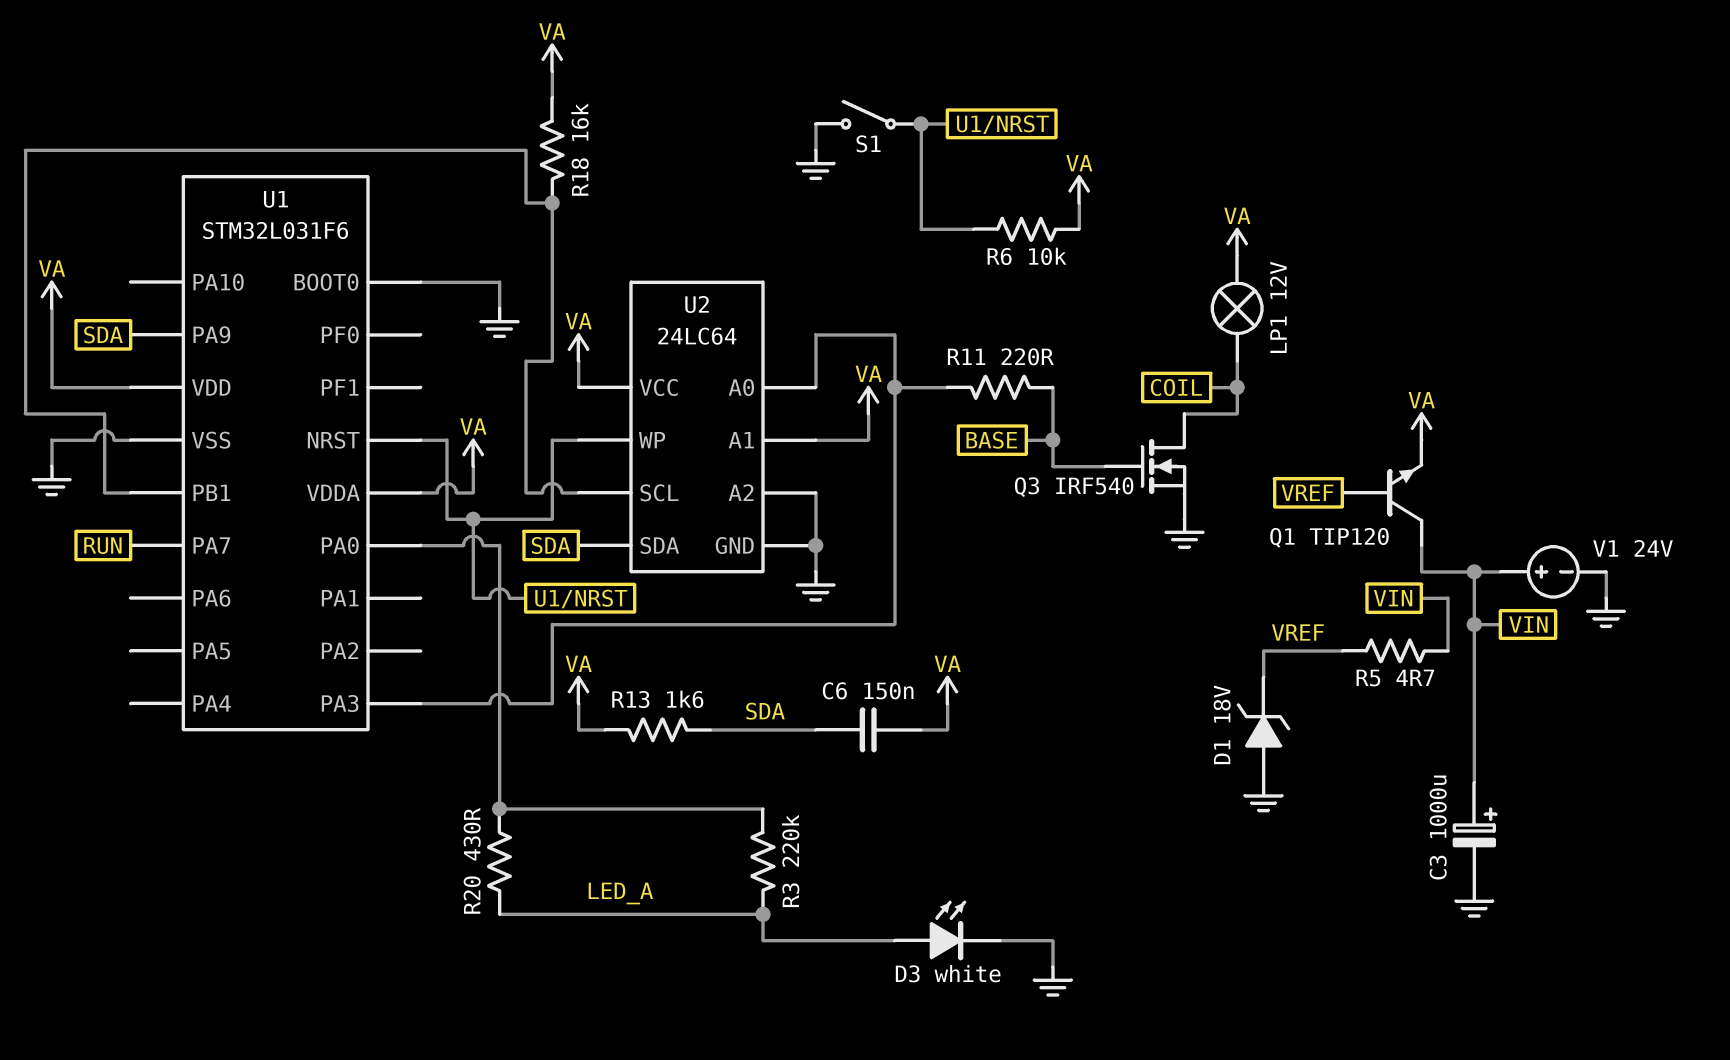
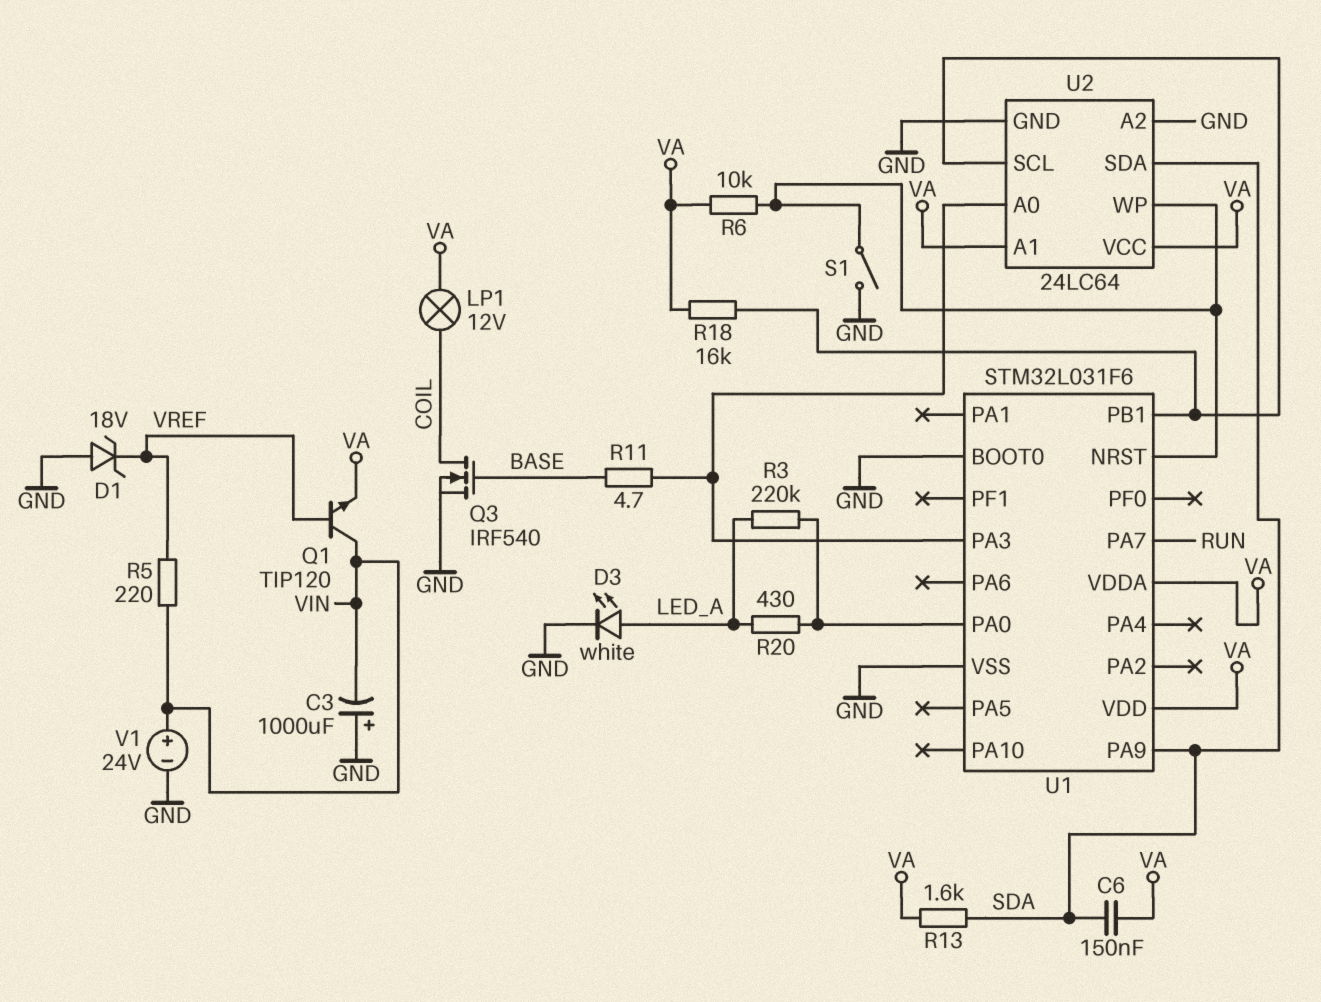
C3: 1000uF (plus VIN, minus GND) -> 1000uF (plus GND, minus VIN)
R5: 4.7 (VIN, VREF) -> 220 (VIN, VREF)
R11: 220 (BASE, U1/PA3) -> 4.7 (BASE, U1/PA3)

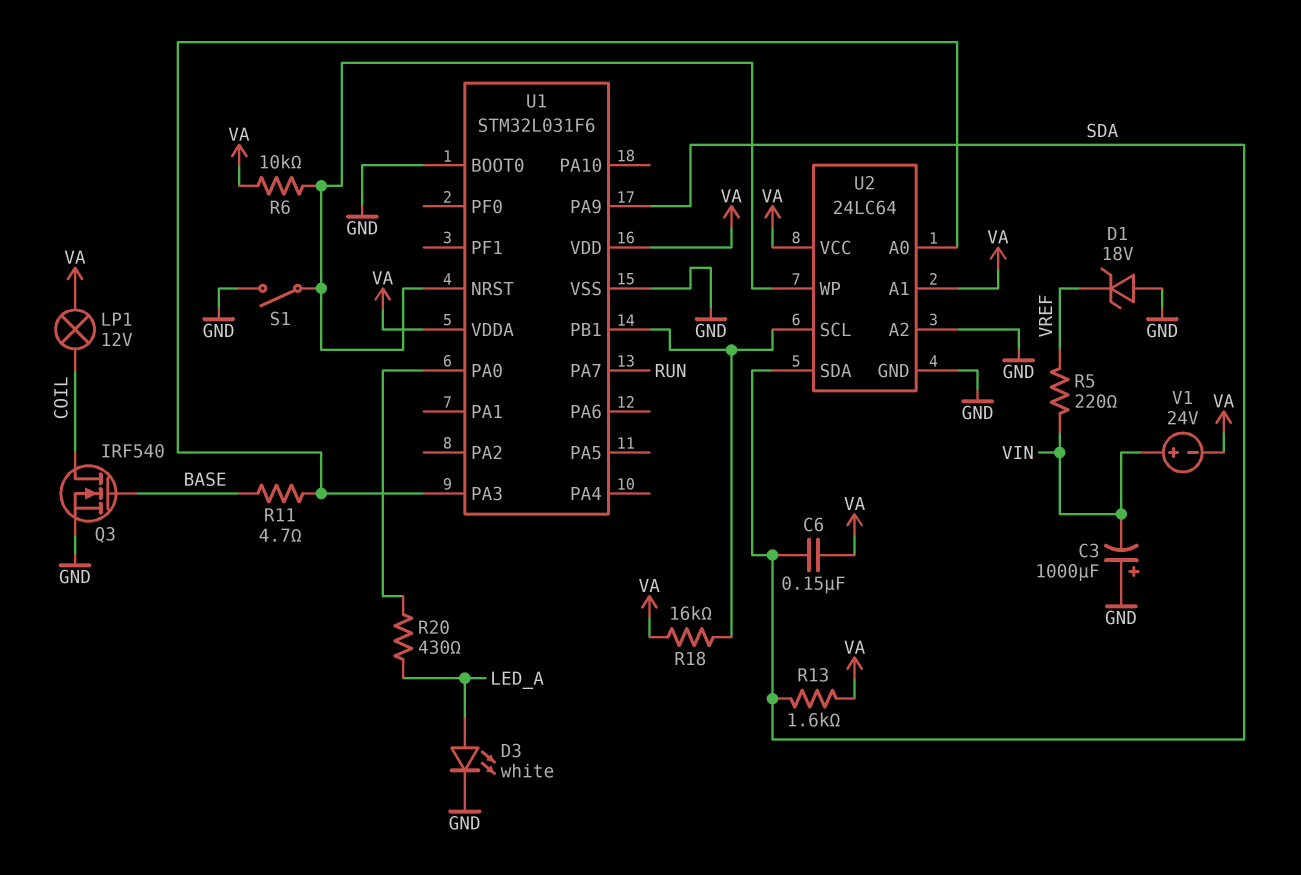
Q1: NPN TIP120 (B VREF, C VIN, E VA) -> none
R3: 220k (LED_A, U1/PA0) -> none
V1: 24V (plus VIN, minus GND) -> 24V (plus VIN, minus VA)

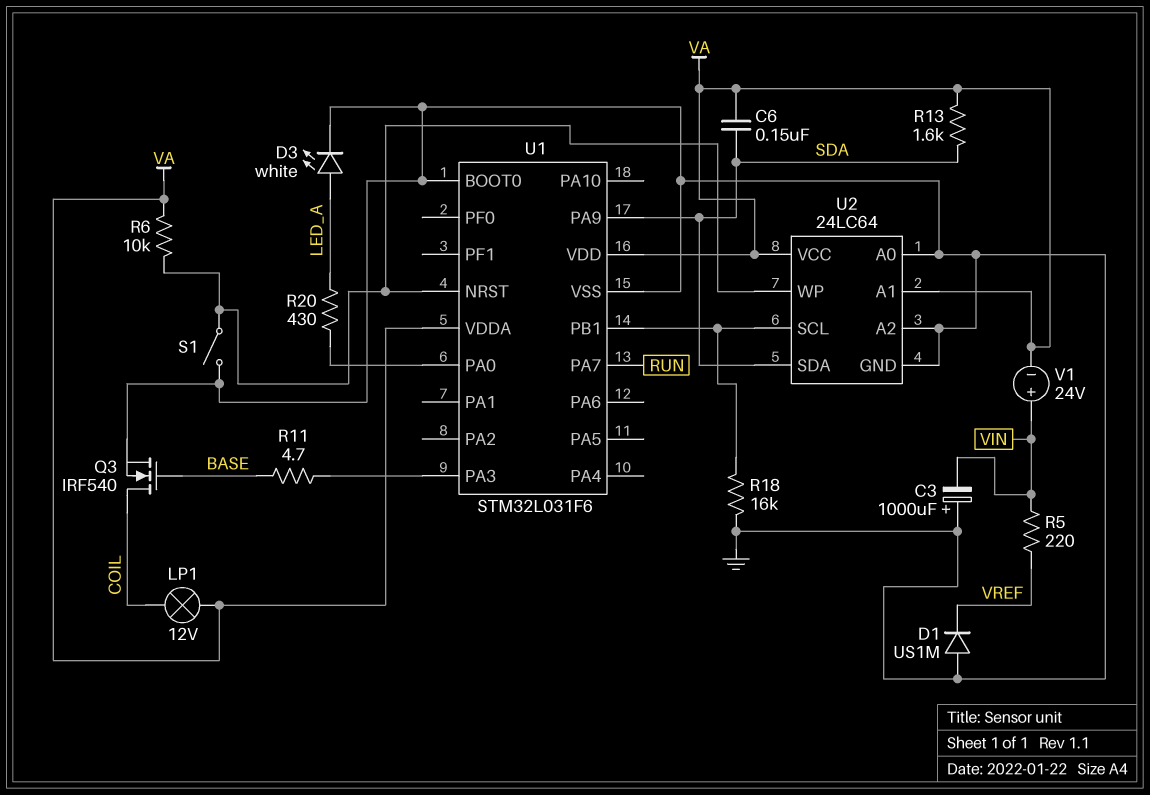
D1: zener 18V (A GND, K VREF) -> diode US1M (A GND, K VREF)
R18: 16k (U1/PB1, VA) -> 16k (GND, U1/PB1)
U2 pin A0: U1/PA3 -> GND

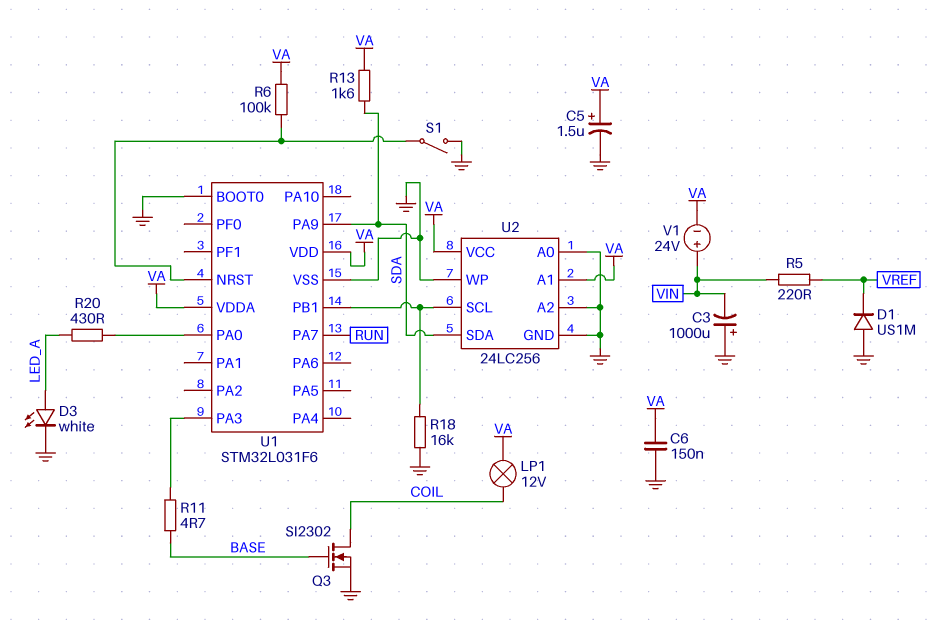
C5: none -> 1.5uF (plus VA, minus GND)
C6: 150nF (SDA, VA) -> 150nF (GND, VA)
Q3: NMOS IRF540 (G BASE, D COIL, S GND) -> NMOS SI2302 (G BASE, D COIL, S GND)
R6: 10k (U1/NRST, VA) -> 100k (U1/NRST, VA)
U2: 24LC64 -> 24LC256
U2 pin WP: U1/NRST -> GND

